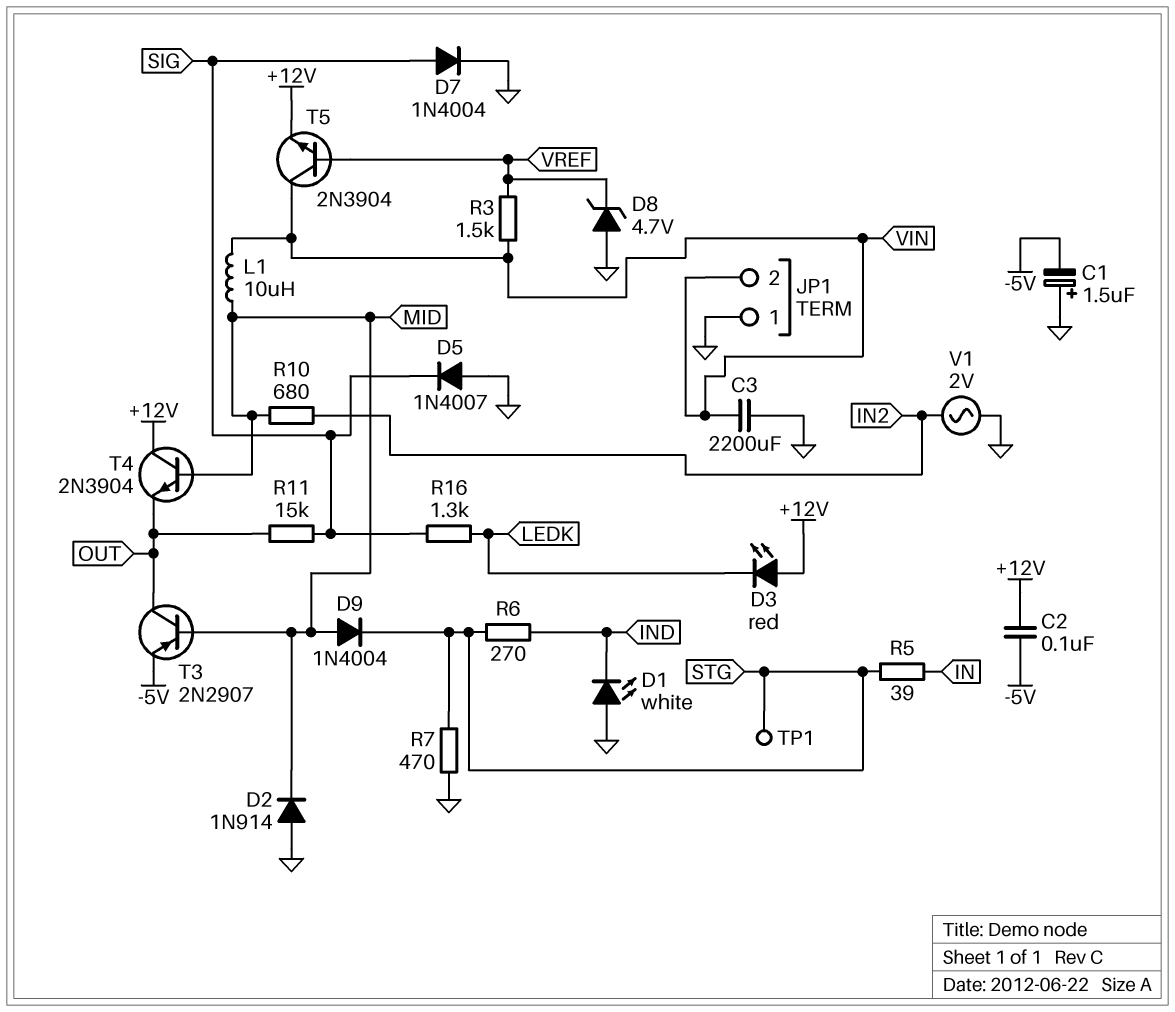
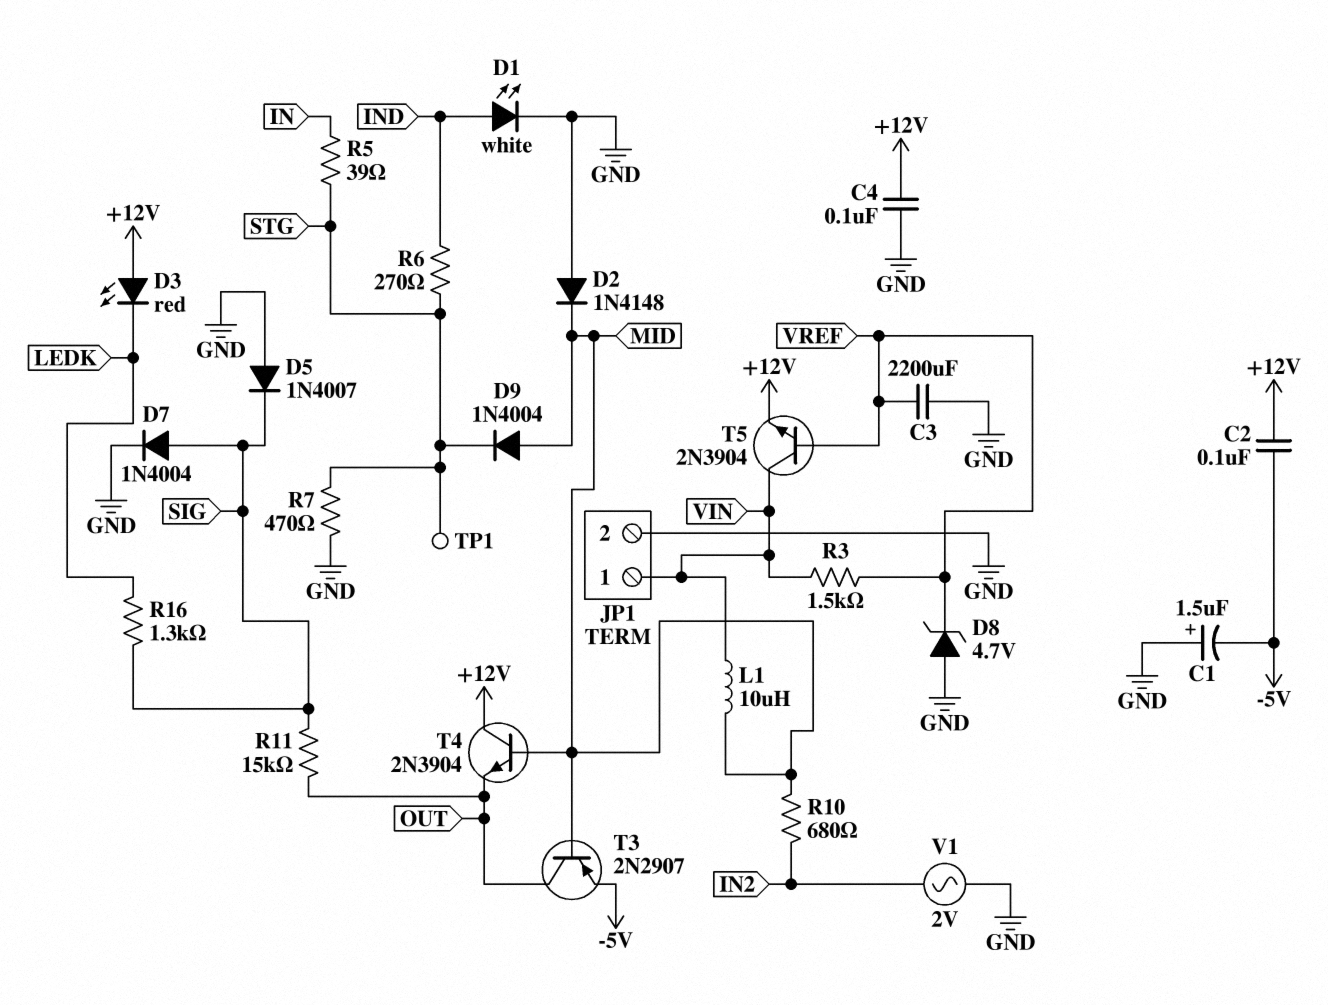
C3: 2200uF (GND, VIN) -> 2200uF (GND, VREF)
C4: none -> 100nF (+12V, GND)
D1: LED white (A GND, K IND) -> LED white (A IND, K GND)
D2: diode 1N914 (A GND, K MID) -> diode 1N4148 (A GND, K MID)
JP1 pin 1: GND -> VIN
JP1 pin 2: VIN -> GND

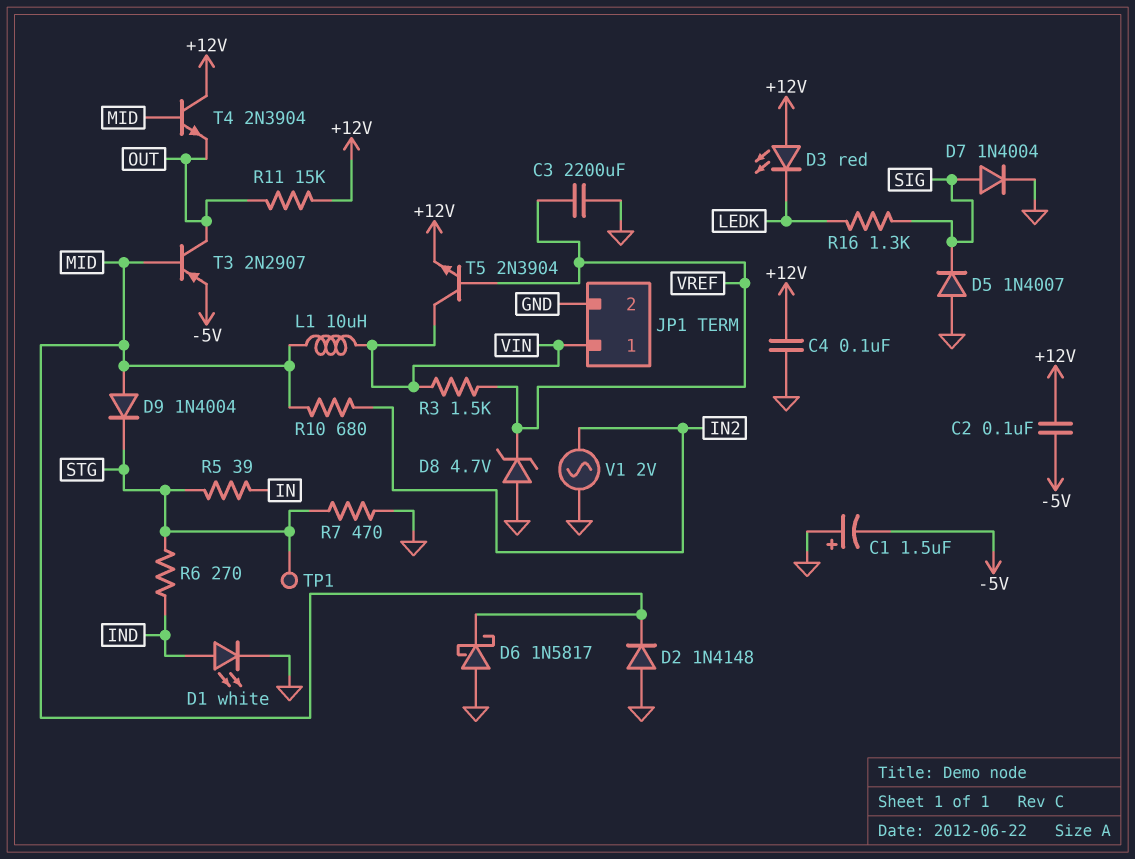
D6: none -> schottky 1N5817 (A GND, K MID)
R11: 15k (OUT, SIG) -> 15k (+12V, OUT)

